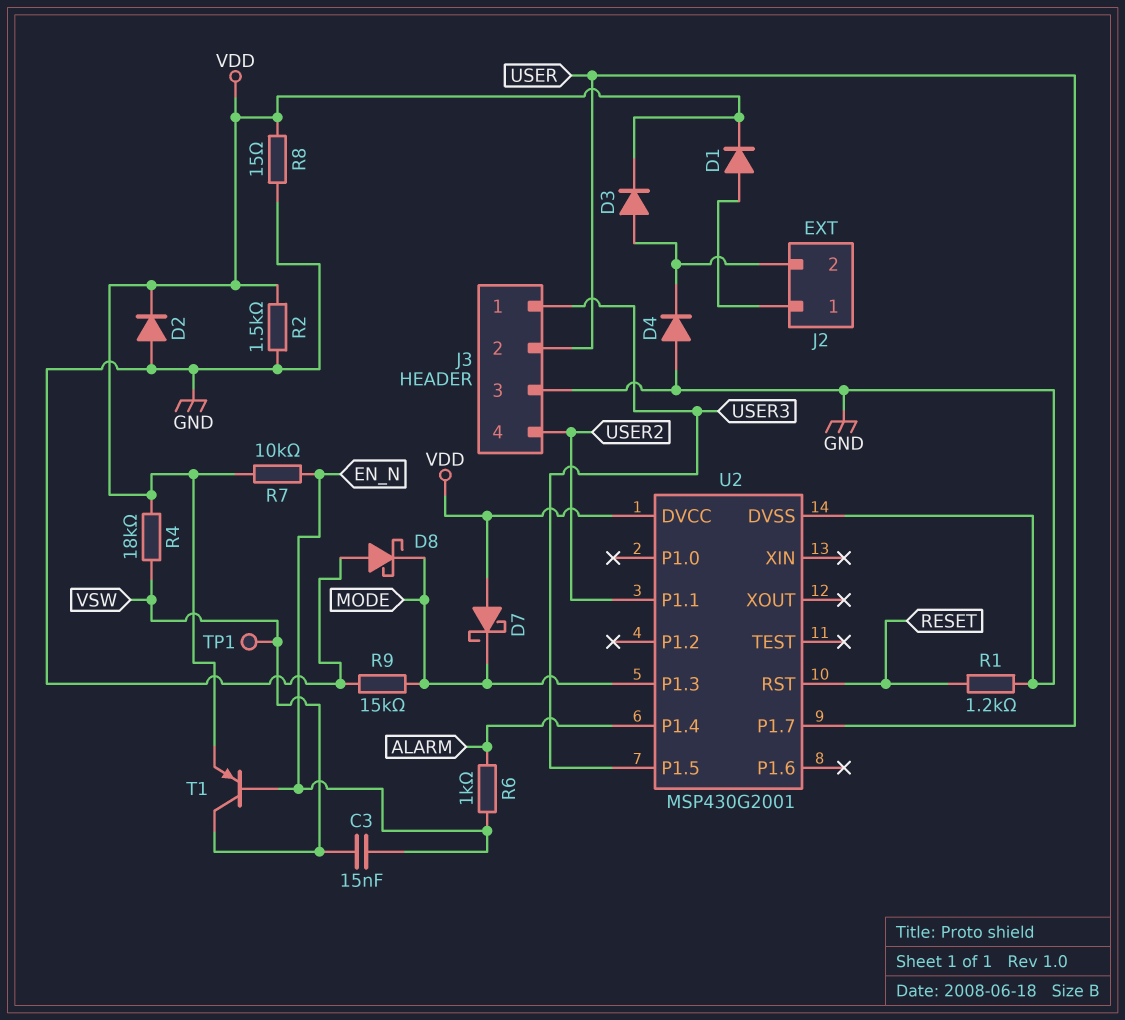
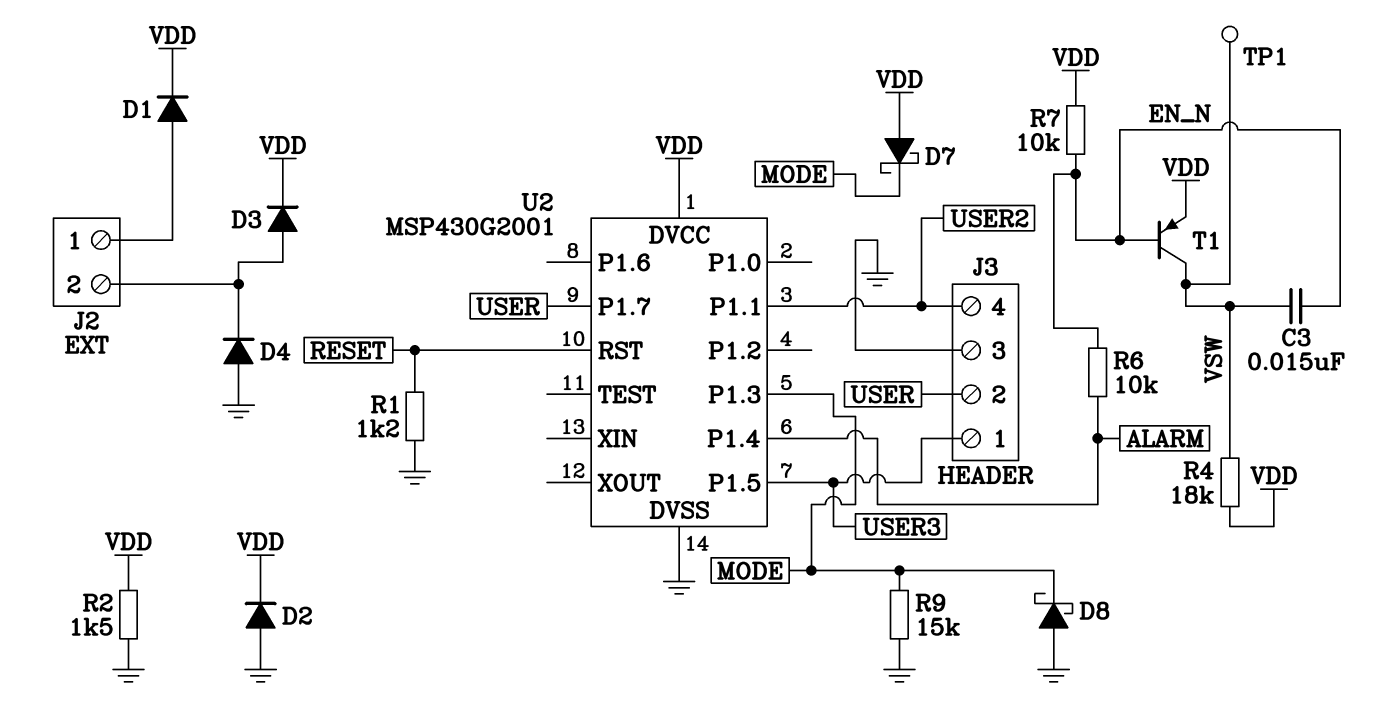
R6: 1k (ALARM, EN_N) -> 10k (ALARM, EN_N)
R8: 15 (GND, VDD) -> none

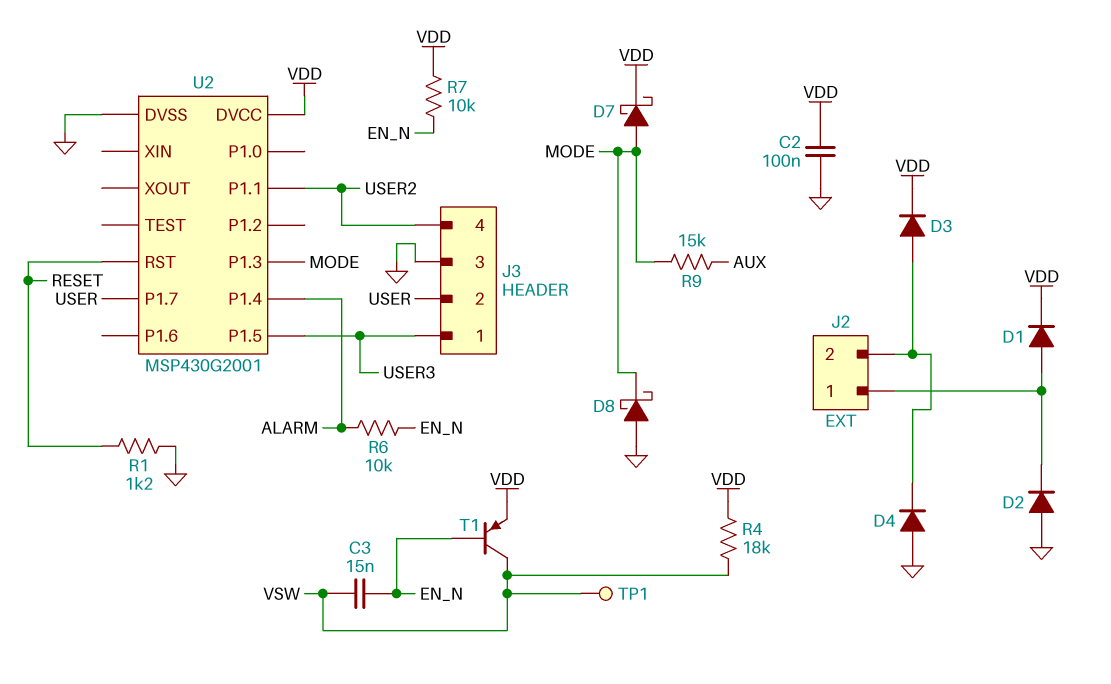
C2: none -> 100nF (GND, VDD)
D2: diode (A GND, K VDD) -> diode (A GND, K J2/1)
D7: schottky (A VDD, K MODE) -> schottky (A MODE, K VDD)
R2: 1.5k (GND, VDD) -> none
R9: 15k (GND, MODE) -> 15k (AUX, MODE)

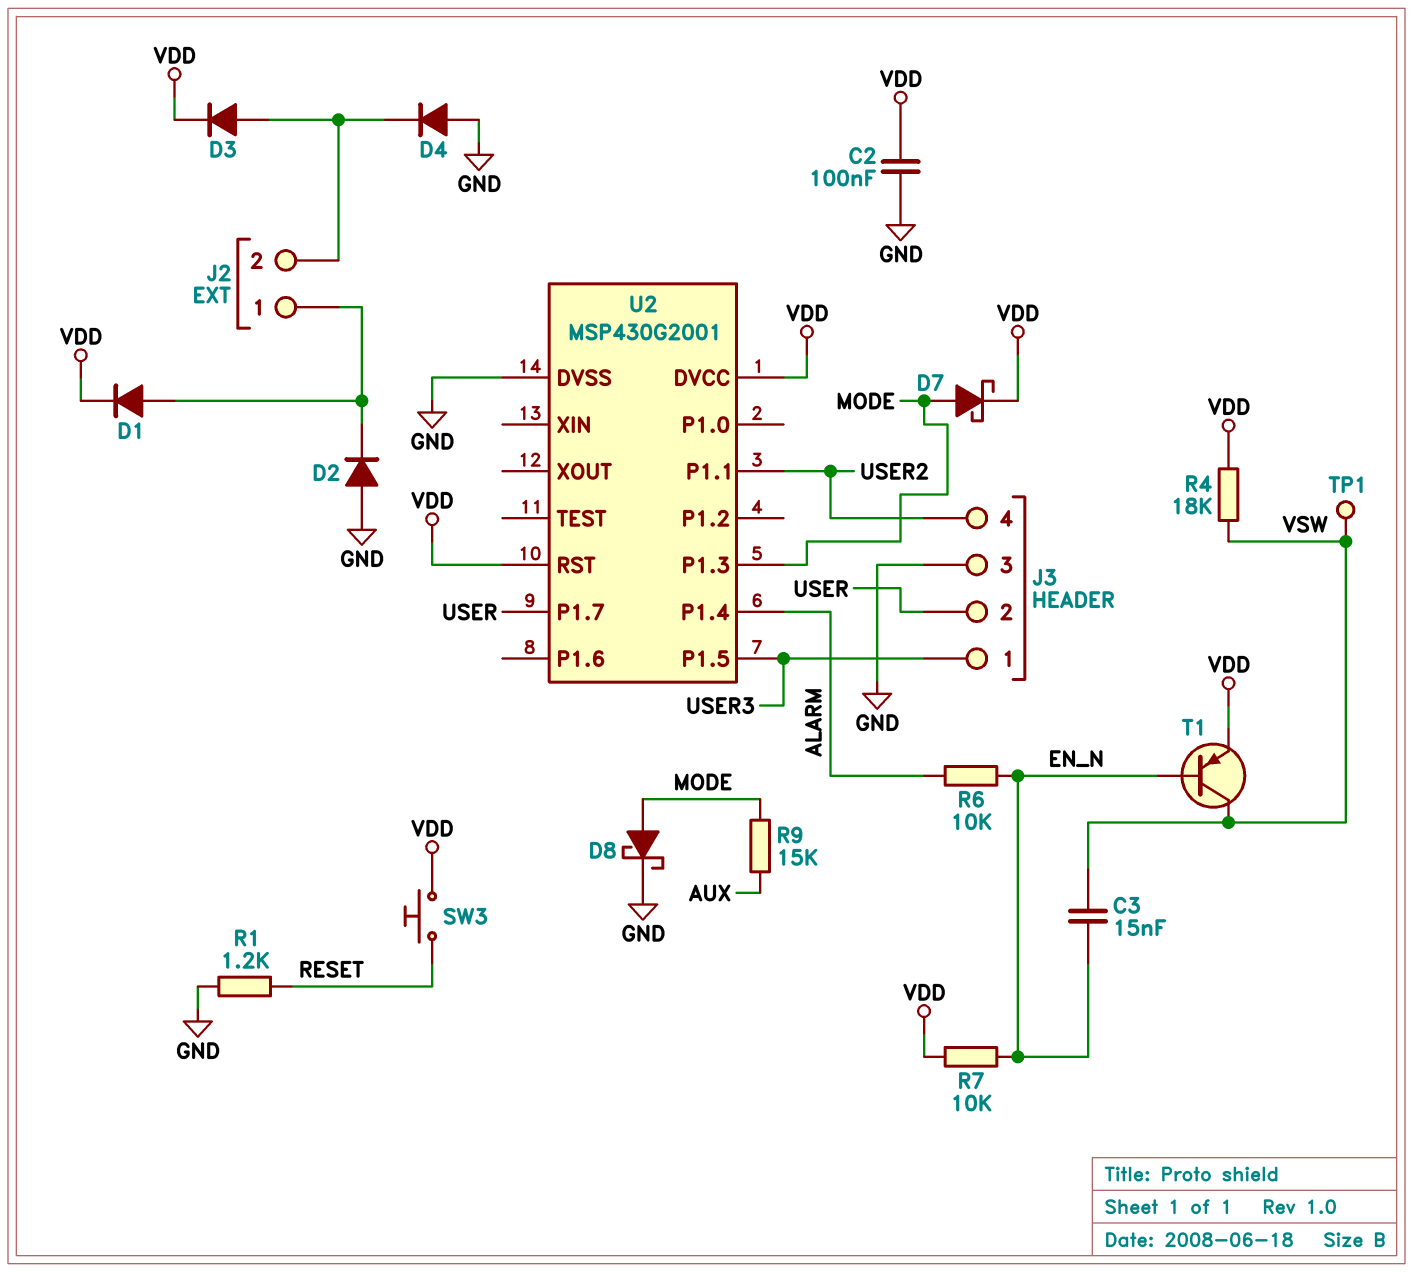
D8: schottky (A GND, K MODE) -> schottky (A MODE, K GND)
SW3: none -> button (RESET, VDD)
U2 pin RST: RESET -> VDD

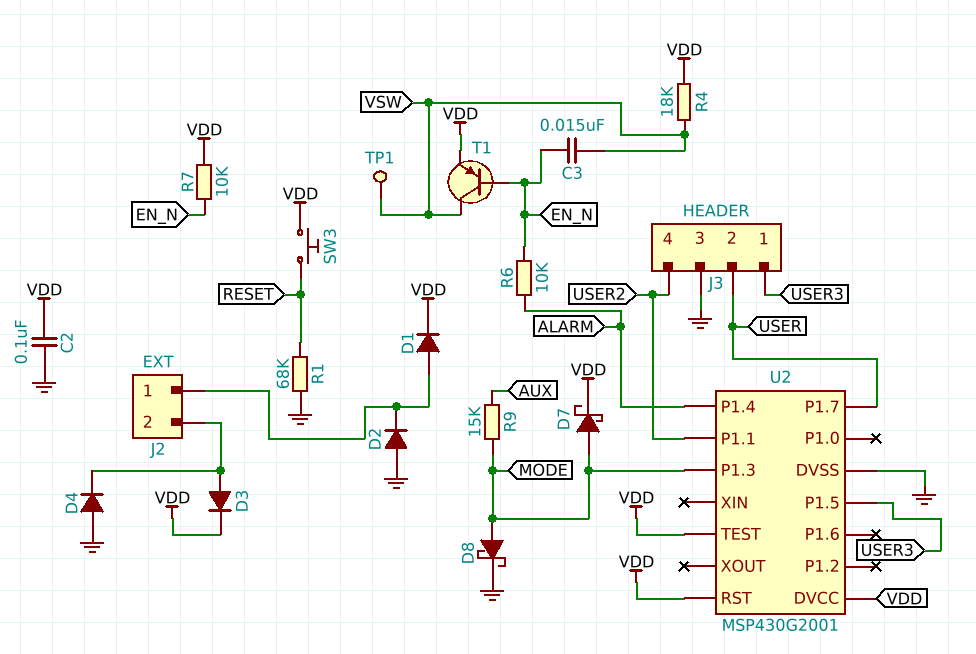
R1: 1.2k (GND, RESET) -> 68k (GND, RESET)
U2 pin TEST: none -> VDD

